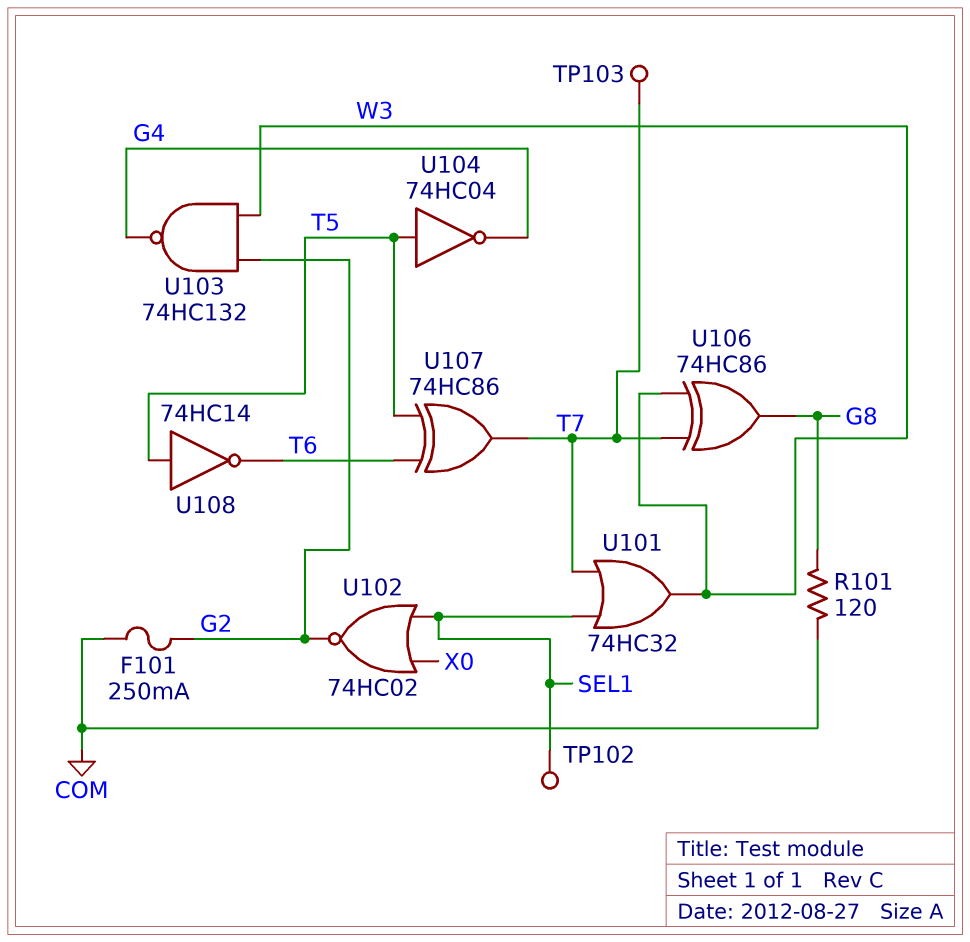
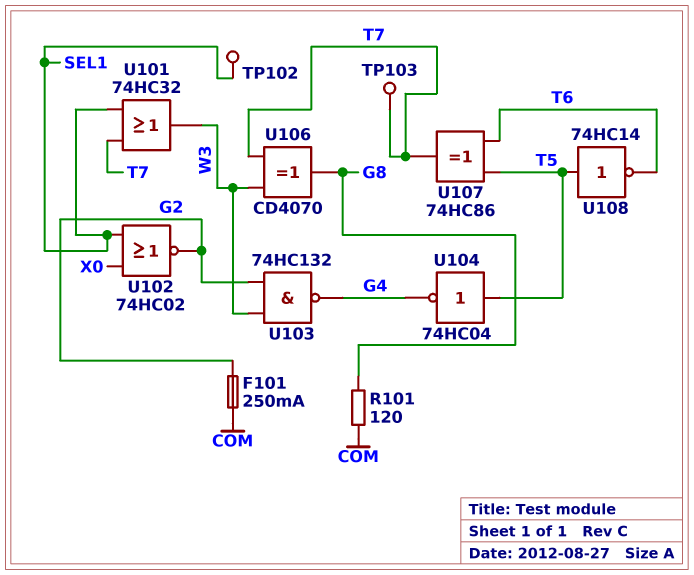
U106: XOR 74HC86 (in T7, in W3, out G8) -> XOR CD4070 (in T7, in W3, out G8)

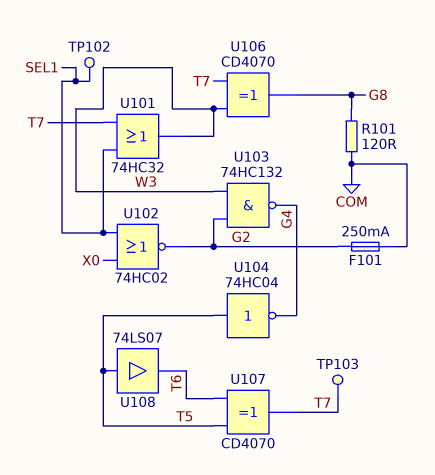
U107: XOR 74HC86 (in T5, in T6, out T7) -> XOR CD4070 (in T5, in T6, out T7)
U108: NOT 74HC14 (in T5, out T6) -> buffer 74LS07 (in T5, out T6)

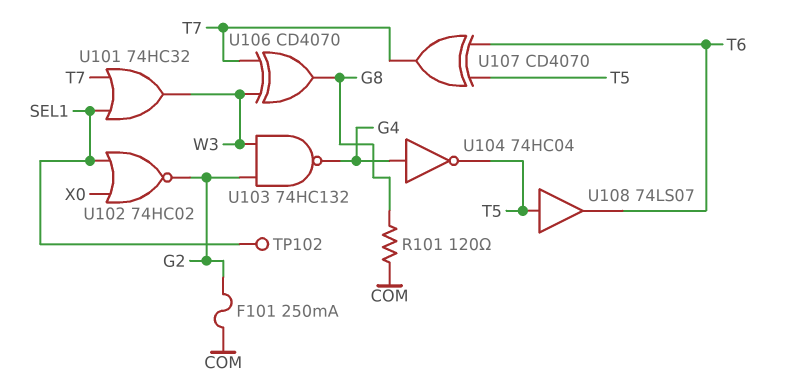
TP103: test point (T7) -> none
U104: NOT 74HC04 (in T5, out G4) -> NOT 74HC04 (in G4, out T5)

